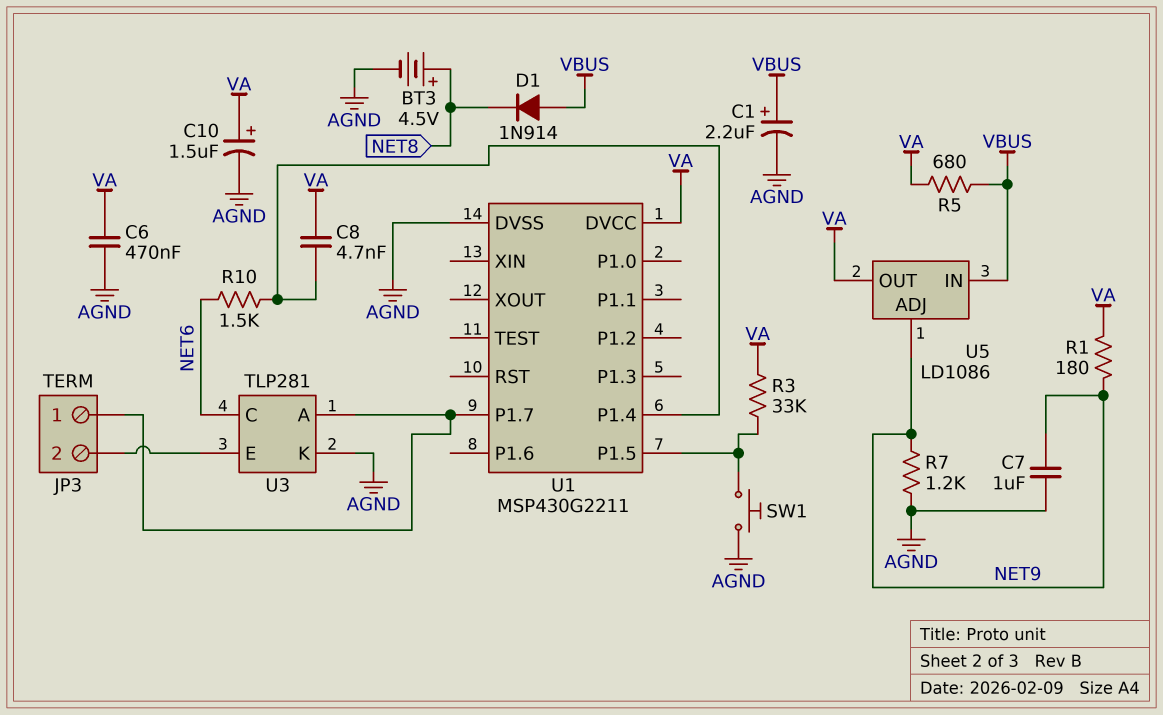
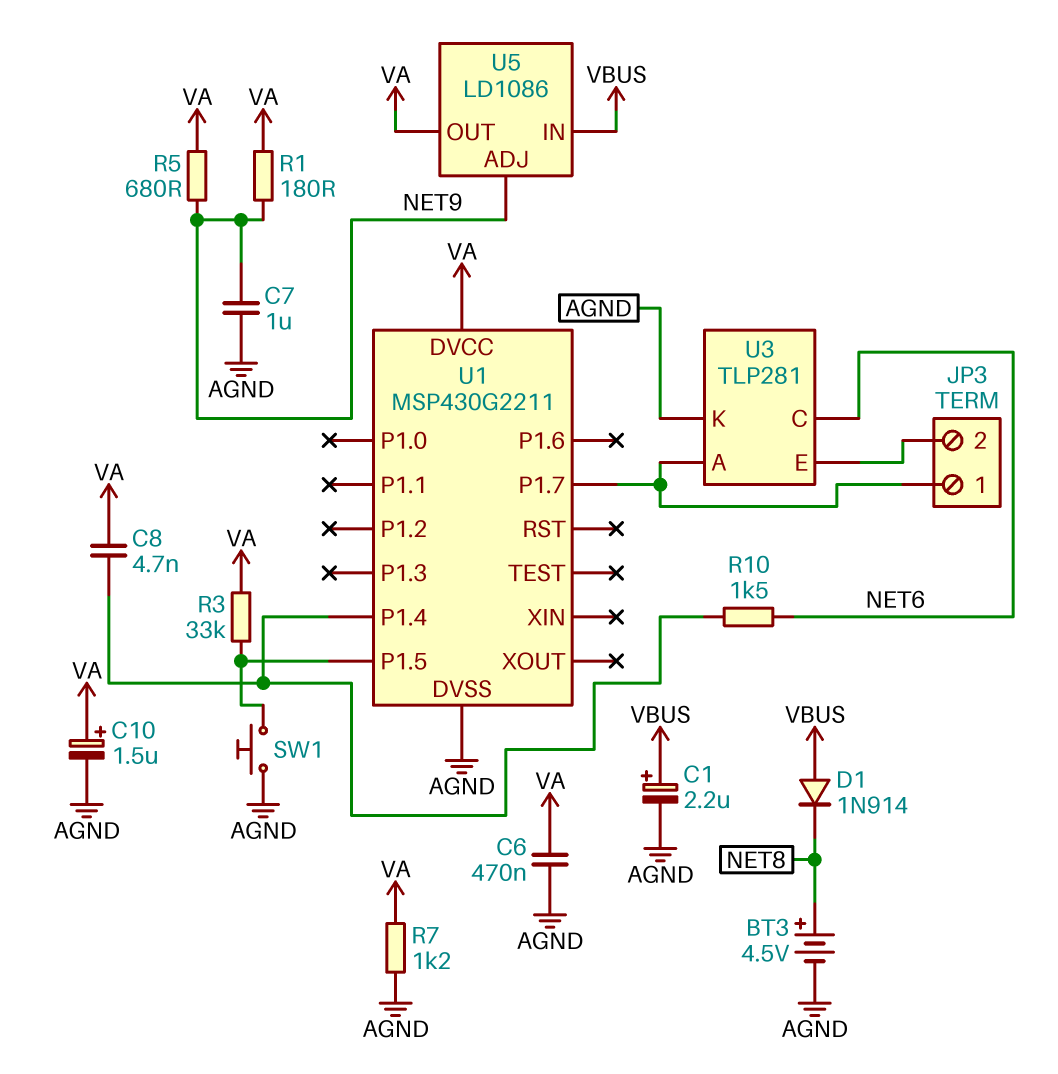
R5: 680 (VA, VBUS) -> 680 (NET9, VA)
R7: 1.2k (AGND, NET9) -> 1.2k (AGND, VA)

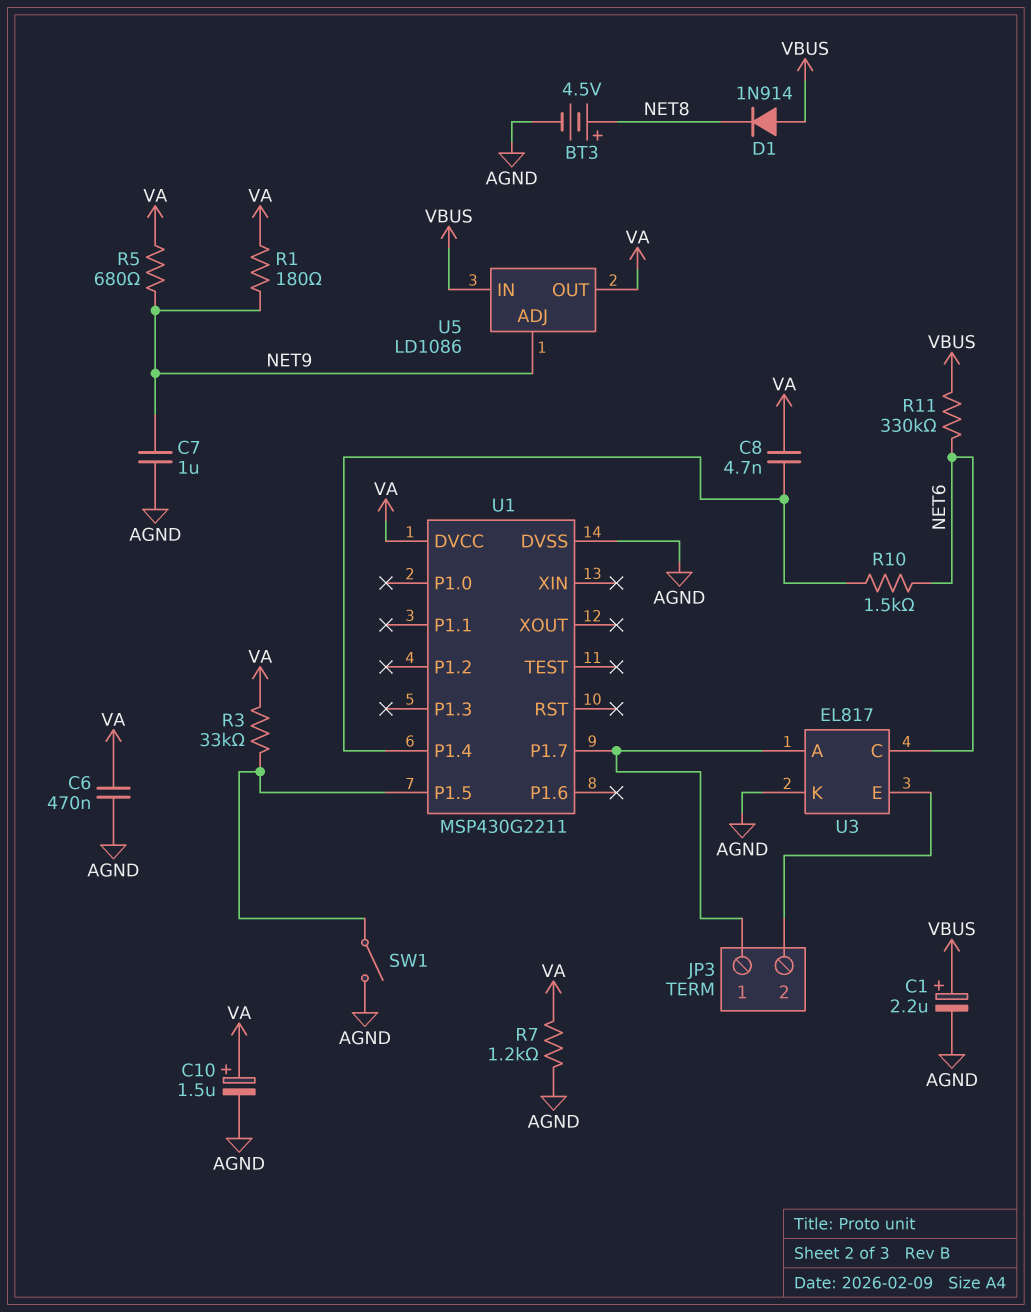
R11: none -> 330k (NET6, VBUS)
SW1: button (AGND, U1/P1.5) -> switch (AGND, U1/P1.5)
U3: TLP281 -> EL817

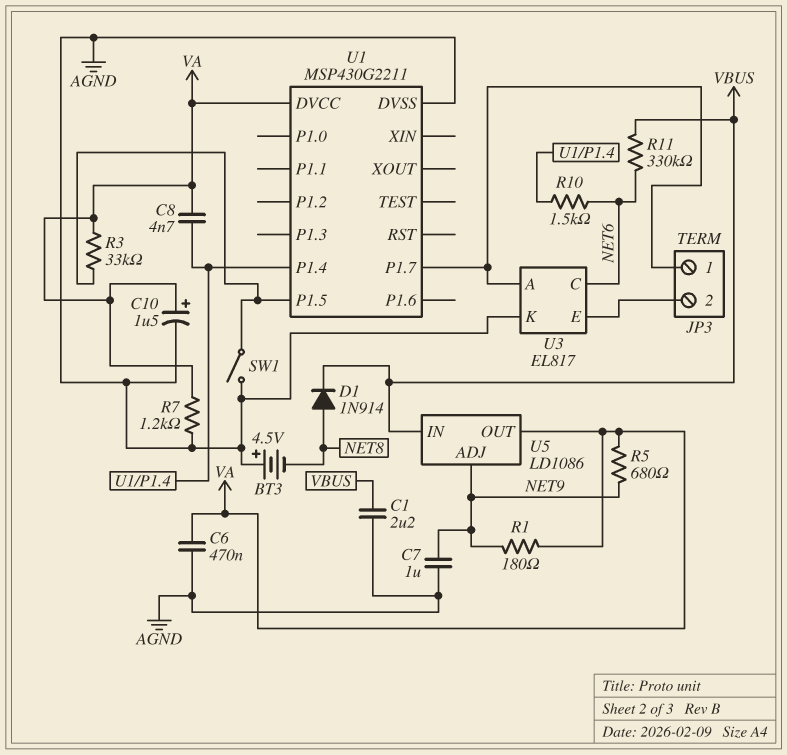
BT3: 4.5V (plus NET8, minus AGND) -> 4.5V (plus AGND, minus NET8)
C1: 2.2uF (plus VBUS, minus AGND) -> 2.2uF (AGND, VBUS)
D1: diode 1N914 (A VBUS, K NET8) -> diode 1N914 (A NET8, K VBUS)

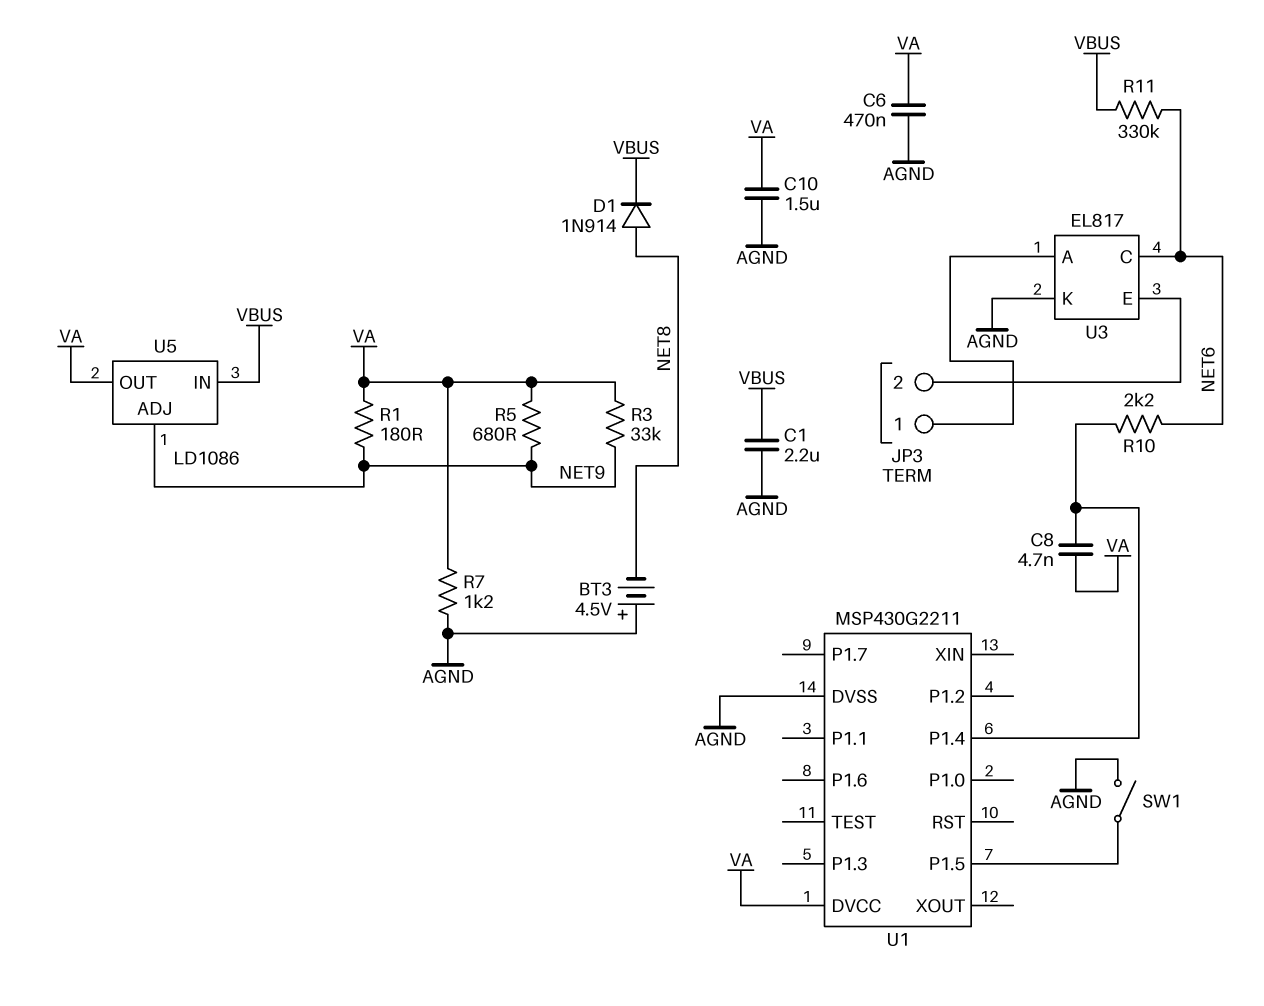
C7: 1uF (AGND, NET9) -> none
C10: 1.5uF (plus VA, minus AGND) -> 1.5uF (AGND, VA)
R3: 33k (U1/P1.5, VA) -> 33k (NET9, VA)
R10: 1.5k (NET6, U1/P1.4) -> 2.2k (NET6, U1/P1.4)
U1 pin P1.7: JP3/1 -> none

